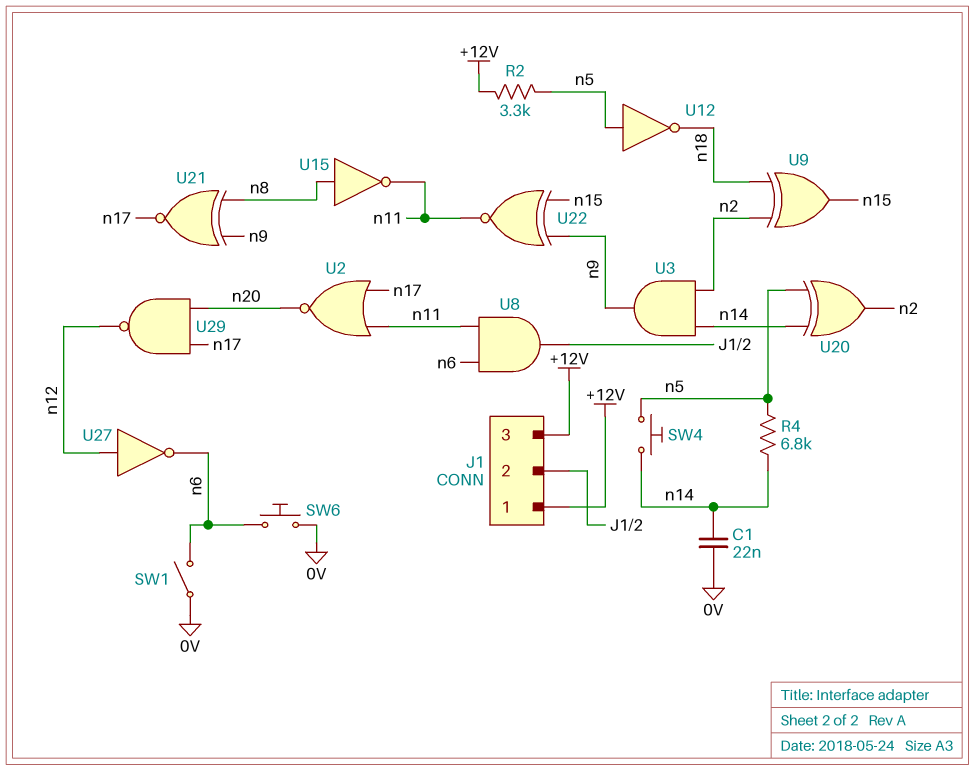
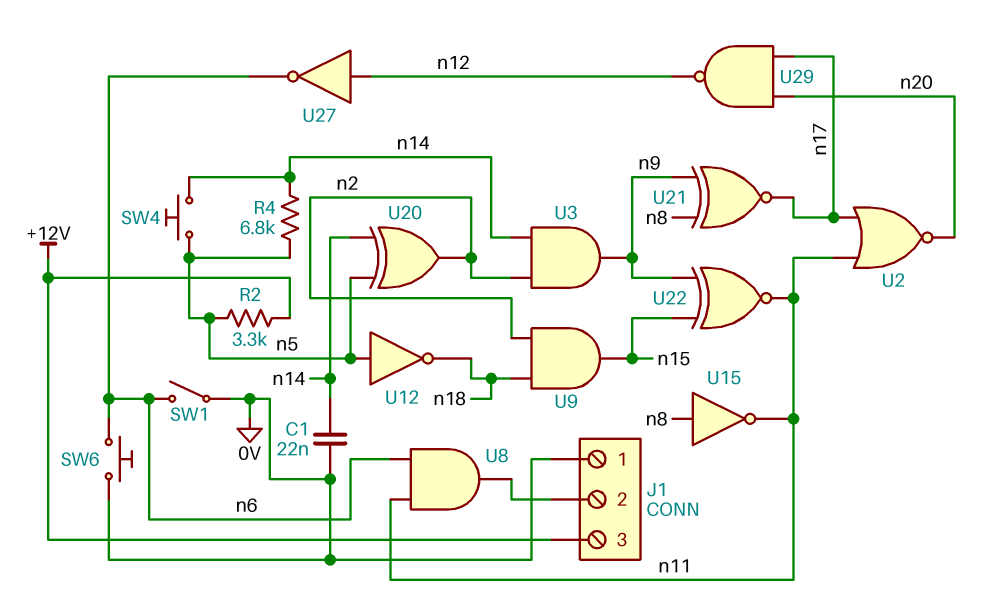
J1 pin 1: +12V -> 0V
U9: XOR (in n2, in n18, out n15) -> AND (in n2, in n18, out n15)

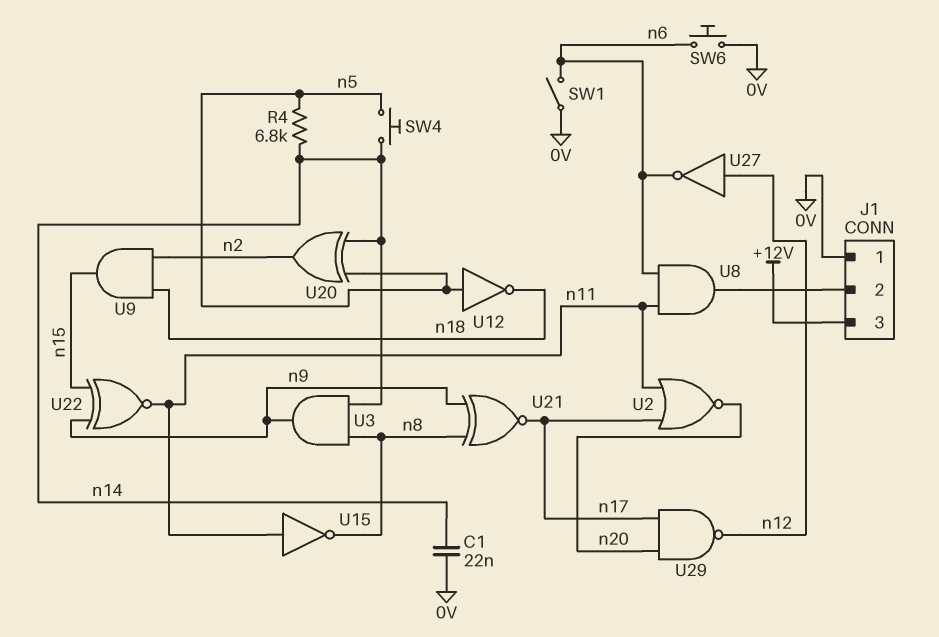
R2: 3.3k (+12V, n5) -> none
U3: AND (in n2, in n14, out n9) -> AND (in n8, in n14, out n9)
U15: NOT (in n8, out n11) -> NOT (in n11, out n8)

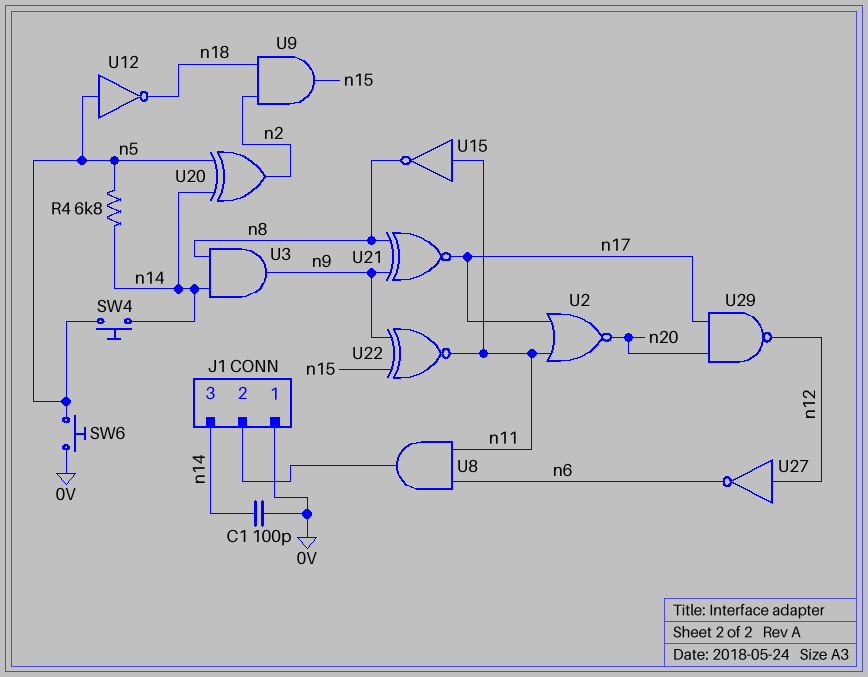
C1: 22nF (0V, n14) -> 100pF (0V, n14)
J1 pin 3: +12V -> n14
SW1: switch (0V, n6) -> none
SW6: button (0V, n6) -> button (0V, n5)

